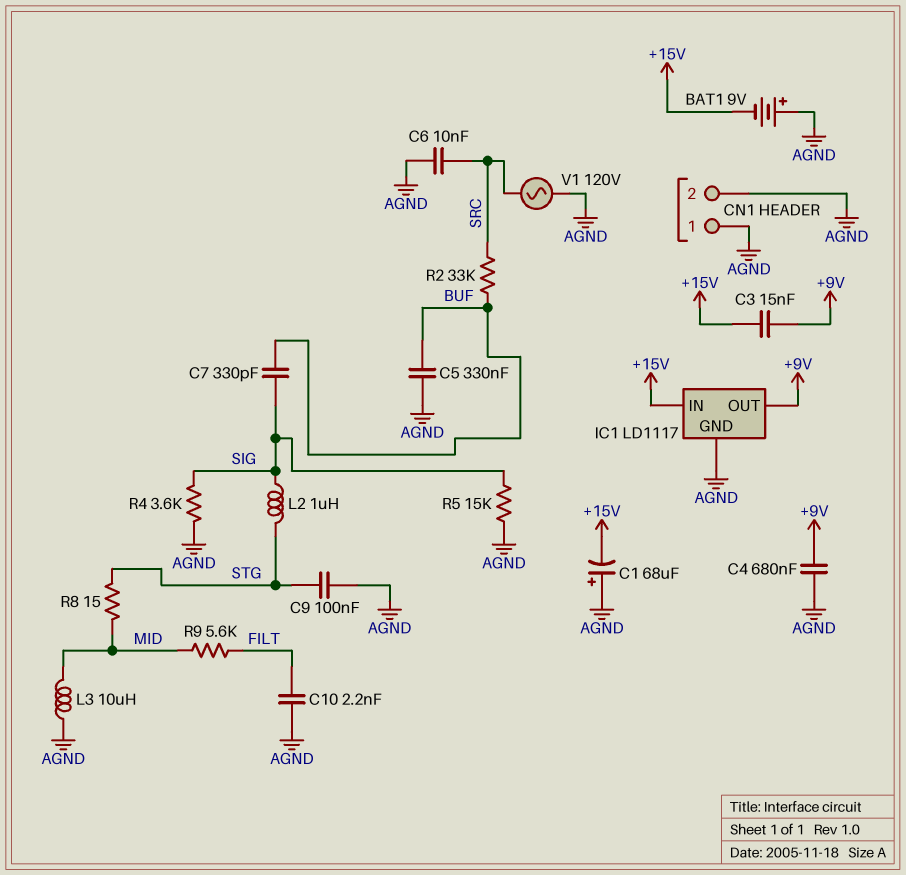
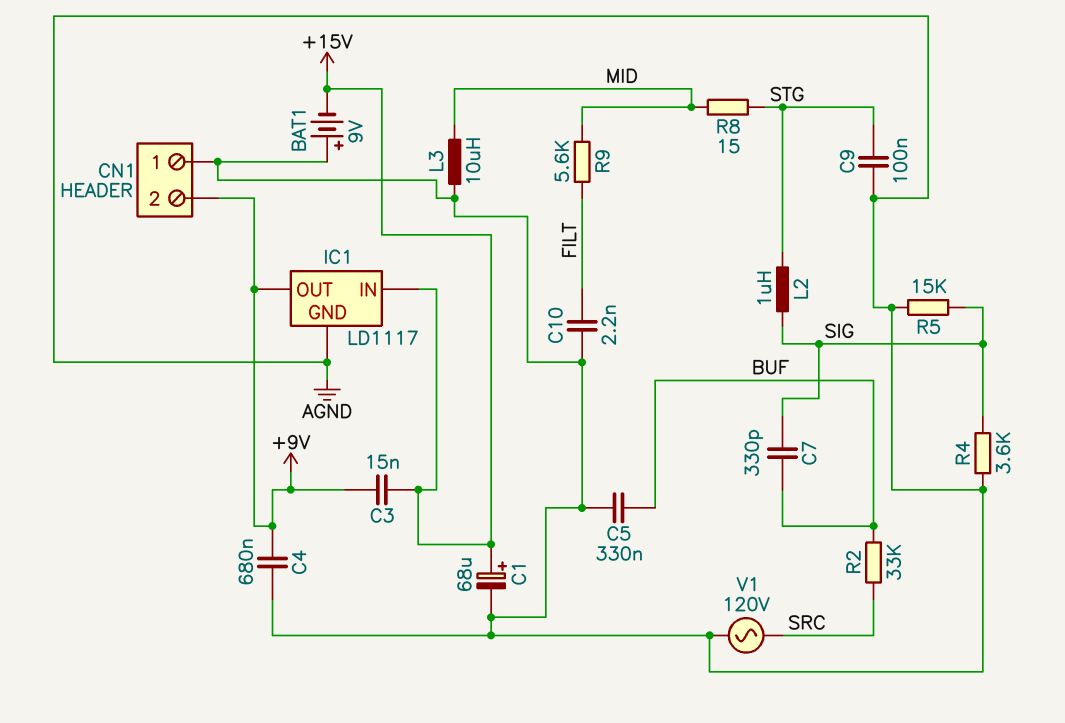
C1: 68uF (plus AGND, minus +15V) -> 68uF (plus +15V, minus AGND)
C6: 10nF (AGND, SRC) -> none
CN1 pin 2: AGND -> +9V

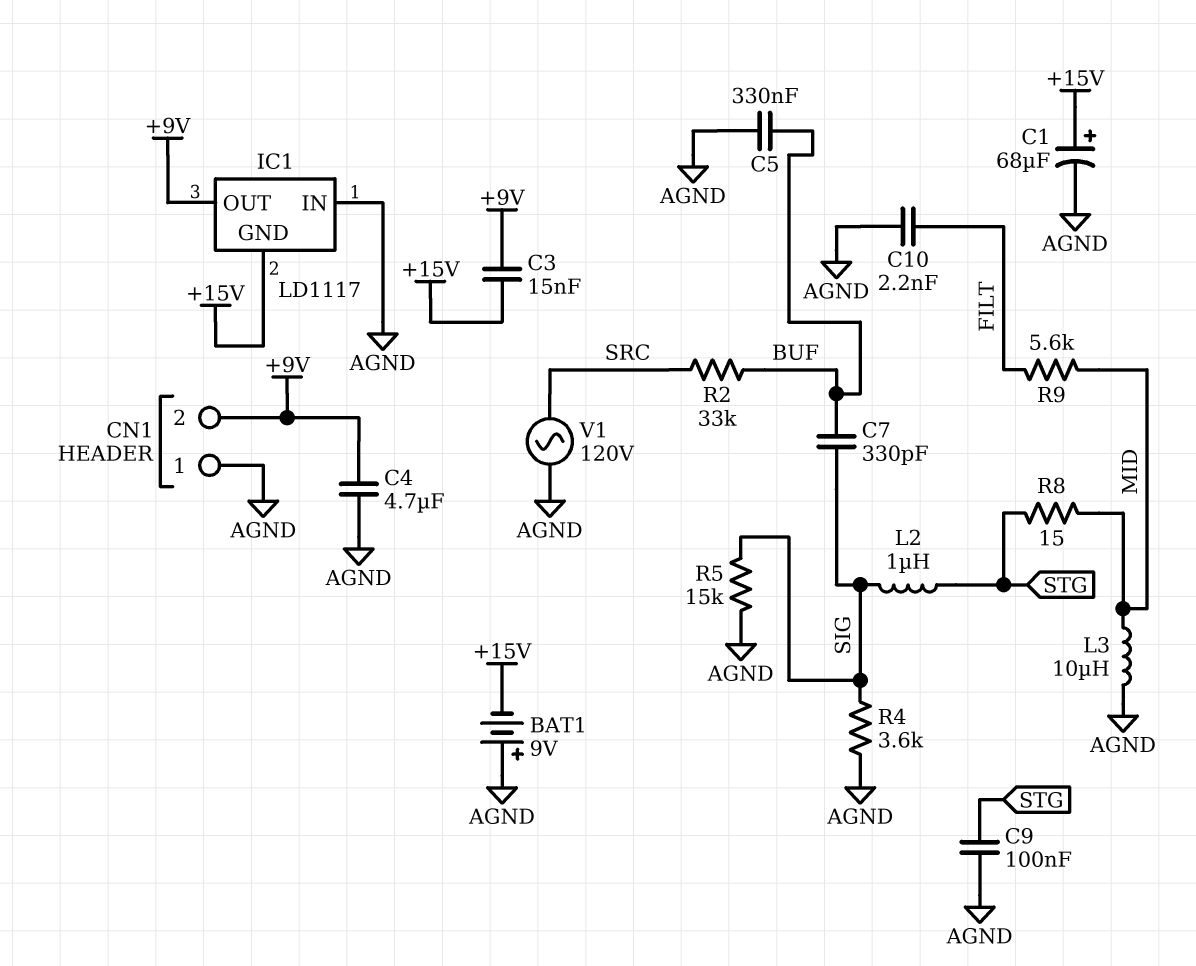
C4: 680nF (+9V, AGND) -> 4.7uF (+9V, AGND)
IC1 pin GND: AGND -> +15V
IC1 pin IN: +15V -> AGND

